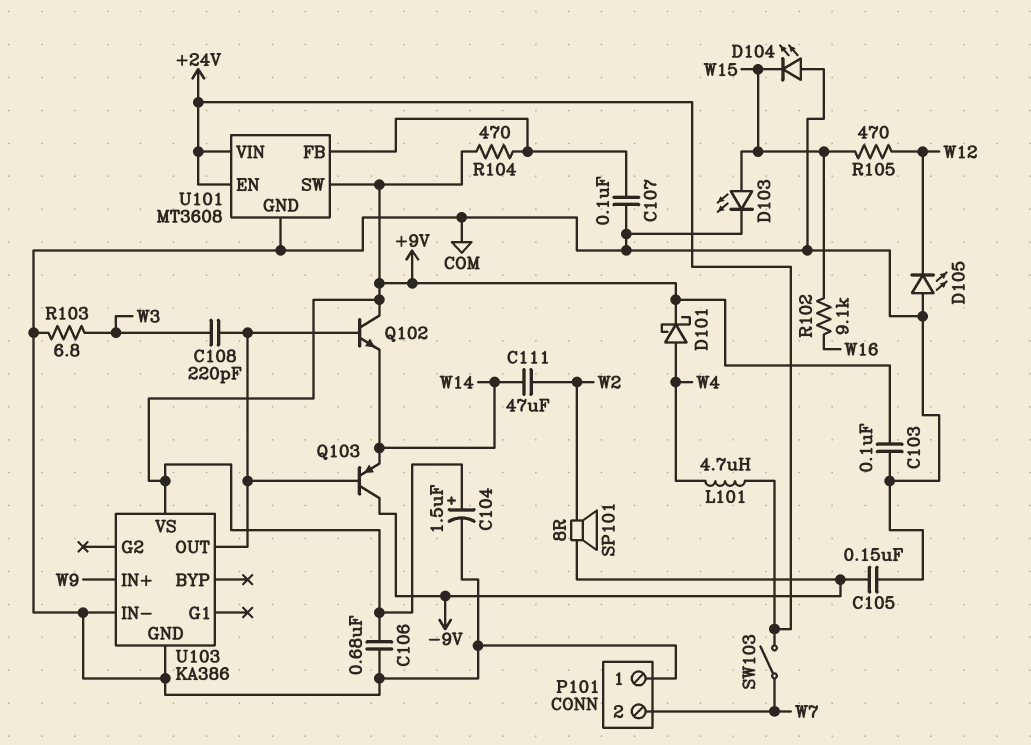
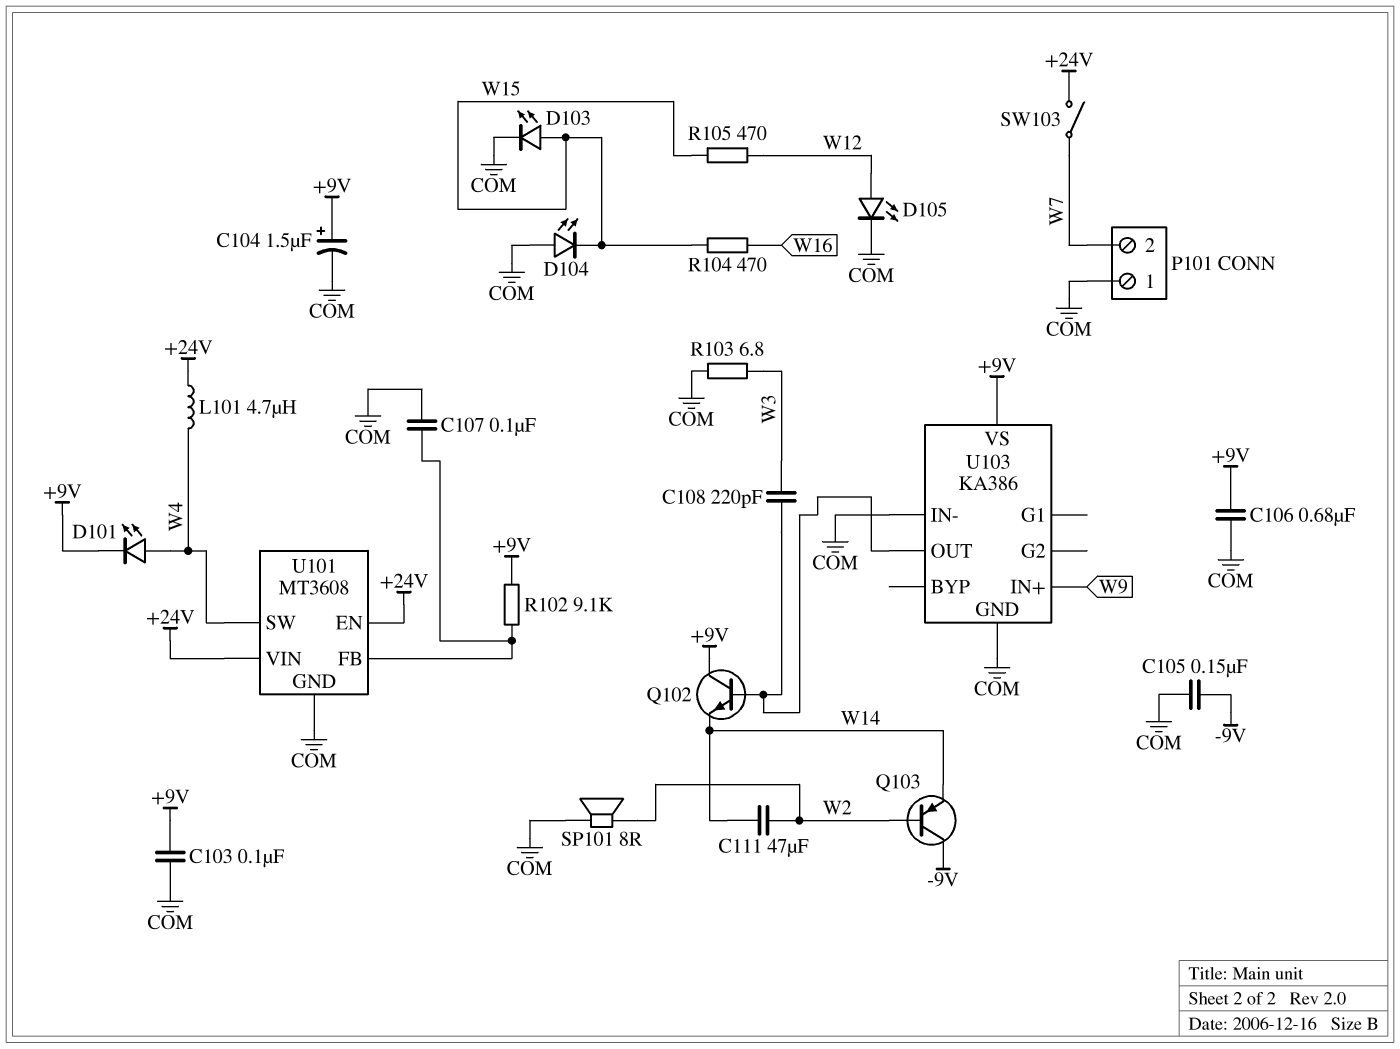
D101: schottky (A W4, K +9V) -> LED (A W4, K +9V)
D105: LED (A COM, K W12) -> LED (A W12, K COM)
Q103: PNP (B U103/OUT, C -9V, E W14) -> PNP (B W2, C -9V, E W14)
R102: 9.1k (W15, W16) -> 9.1k (+9V, U101/FB)
R104: 470 (+9V, U101/FB) -> 470 (W15, W16)
SP101: speaker 8R (-9V, W2) -> speaker 8R (COM, W2)
U101 pin SW: +9V -> W4

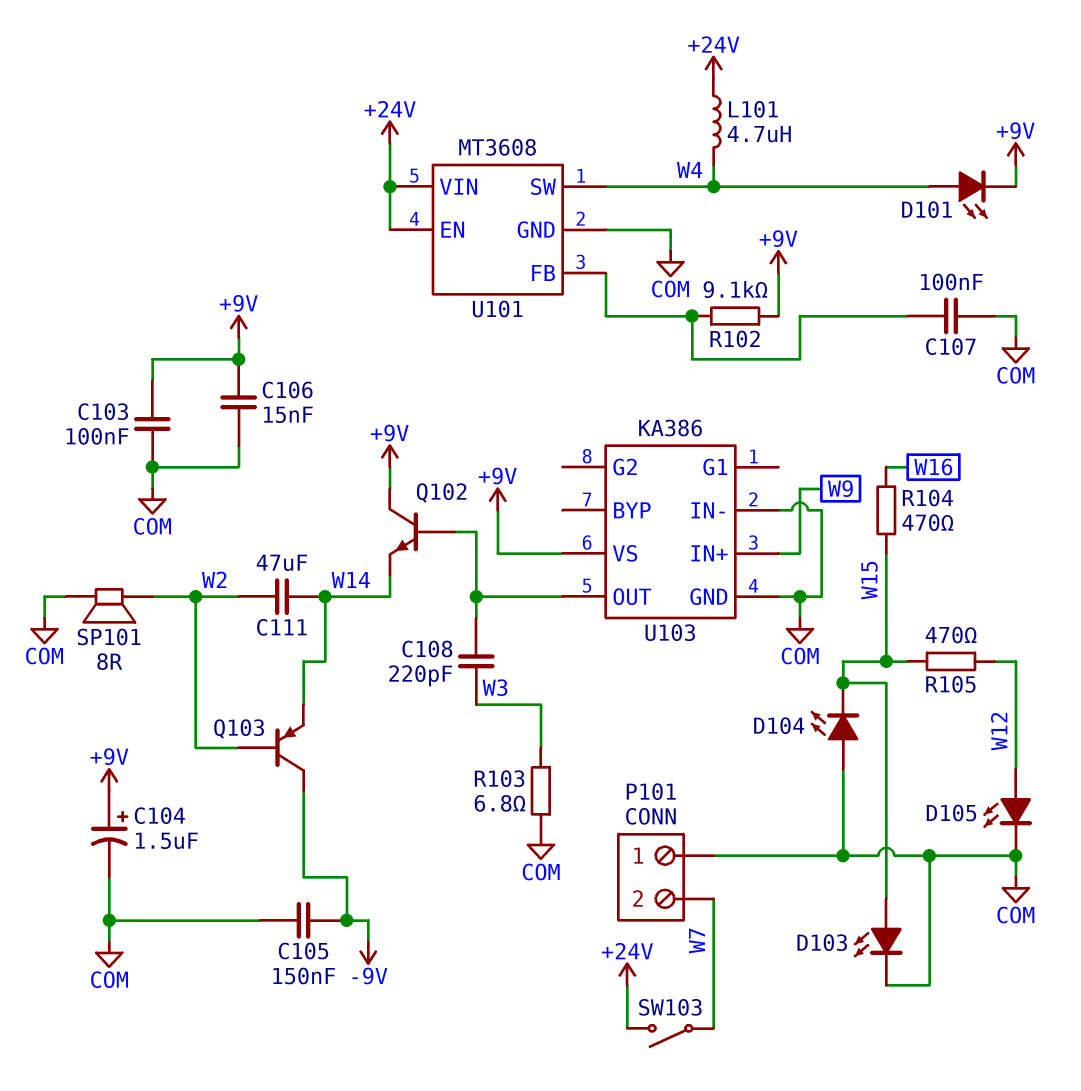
C106: 680nF (+9V, COM) -> 15nF (+9V, COM)

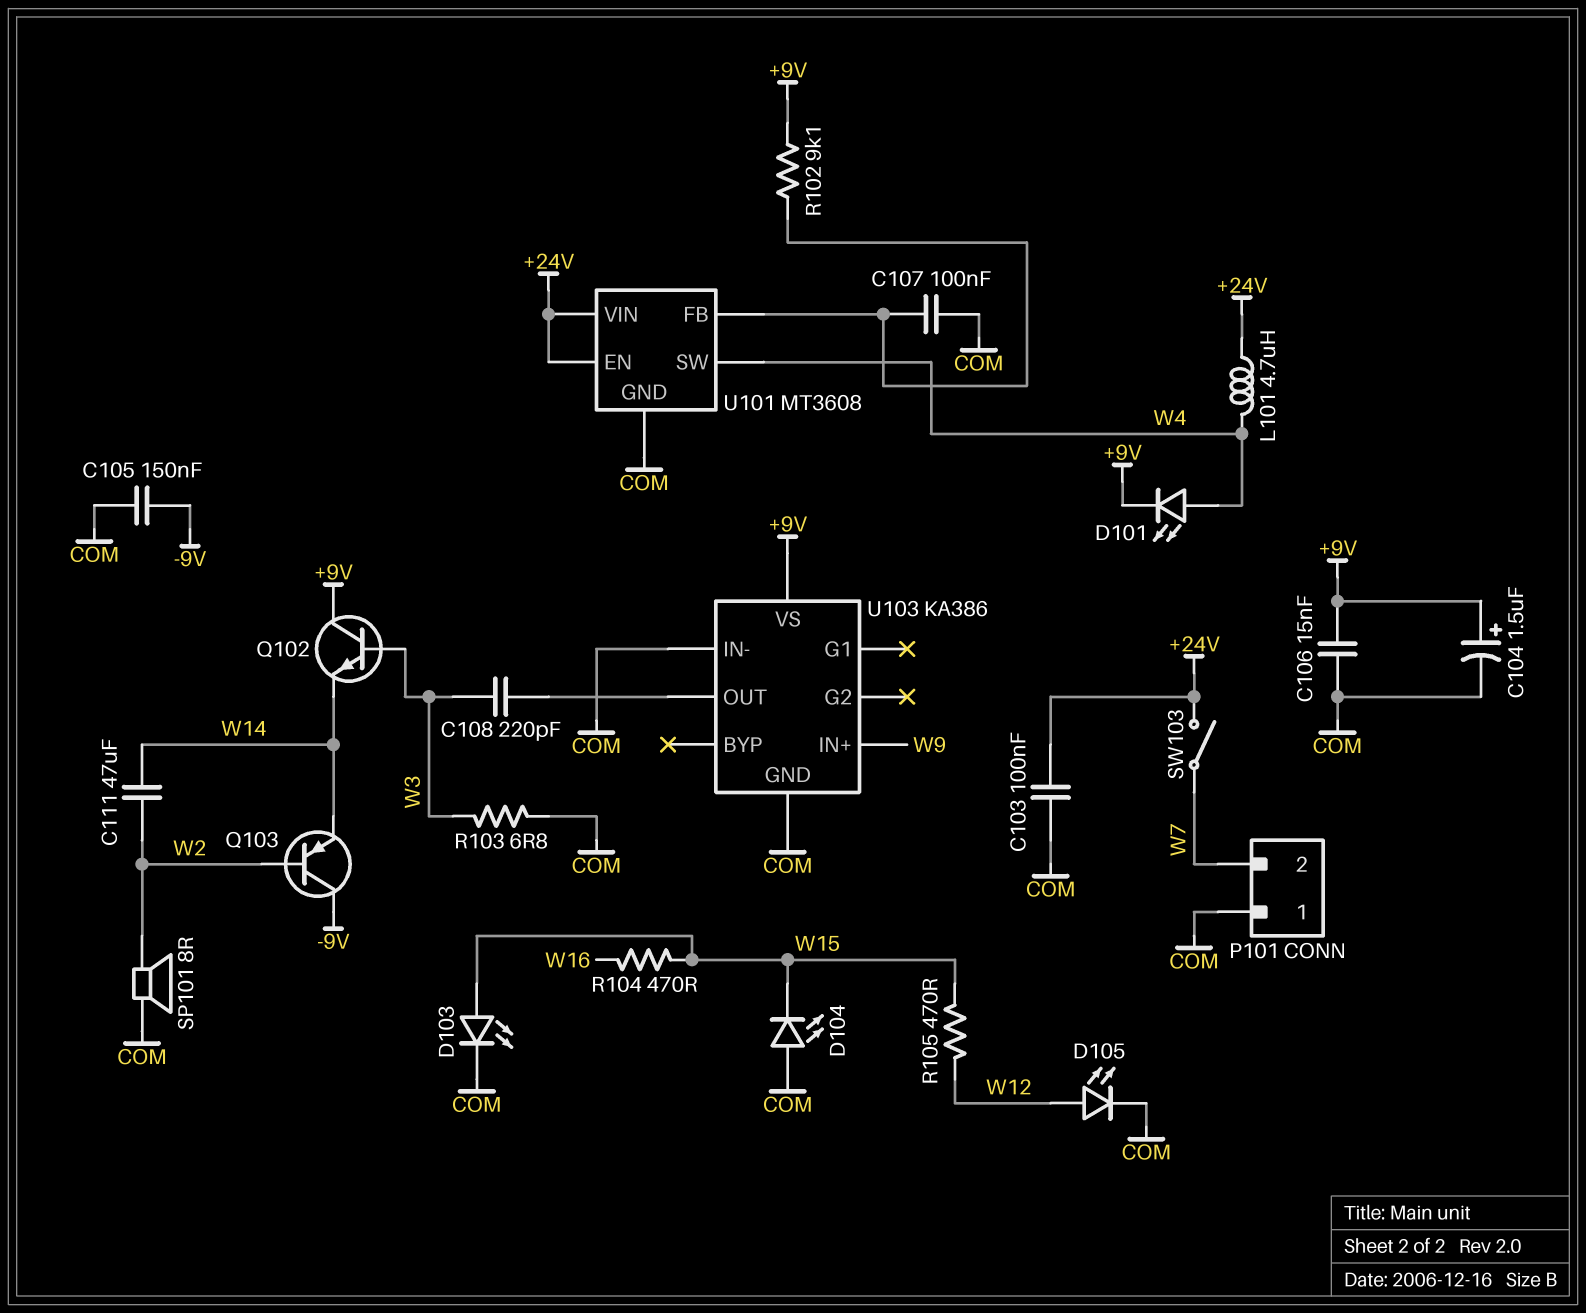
C103: 100nF (+9V, COM) -> 100nF (+24V, COM)
Q102: NPN (B U103/OUT, C +9V, E W14) -> NPN (B W3, C +9V, E W14)

